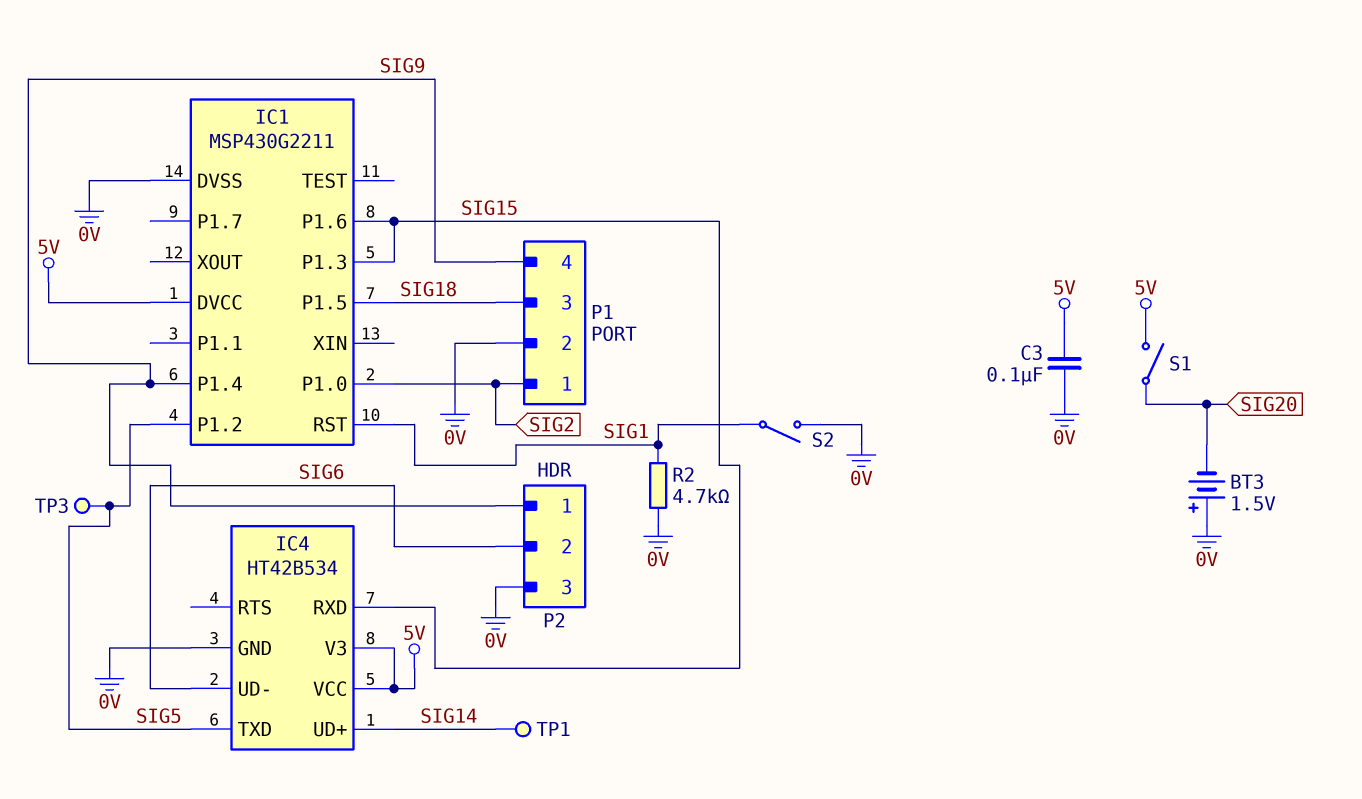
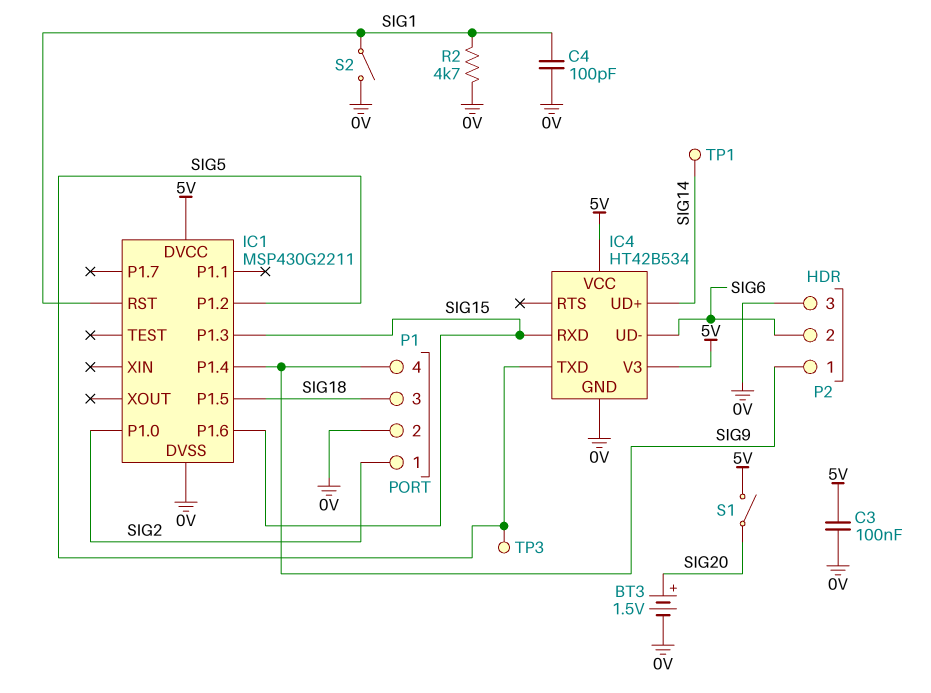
BT3: 1.5V (plus 0V, minus SIG20) -> 1.5V (plus SIG20, minus 0V)
C4: none -> 100pF (0V, SIG1)

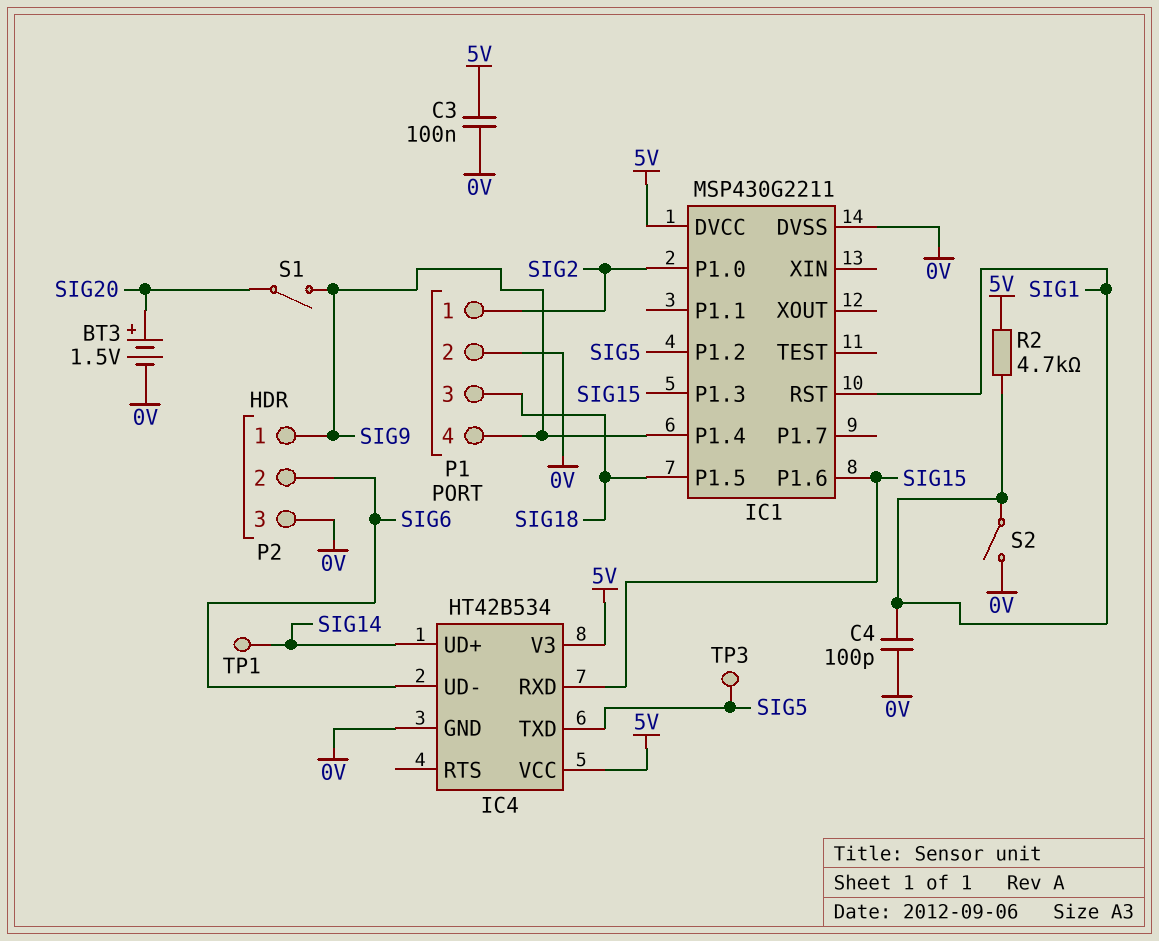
R2: 4.7k (0V, SIG1) -> 4.7k (5V, SIG1)
S1: switch (5V, SIG20) -> switch (SIG9, SIG20)

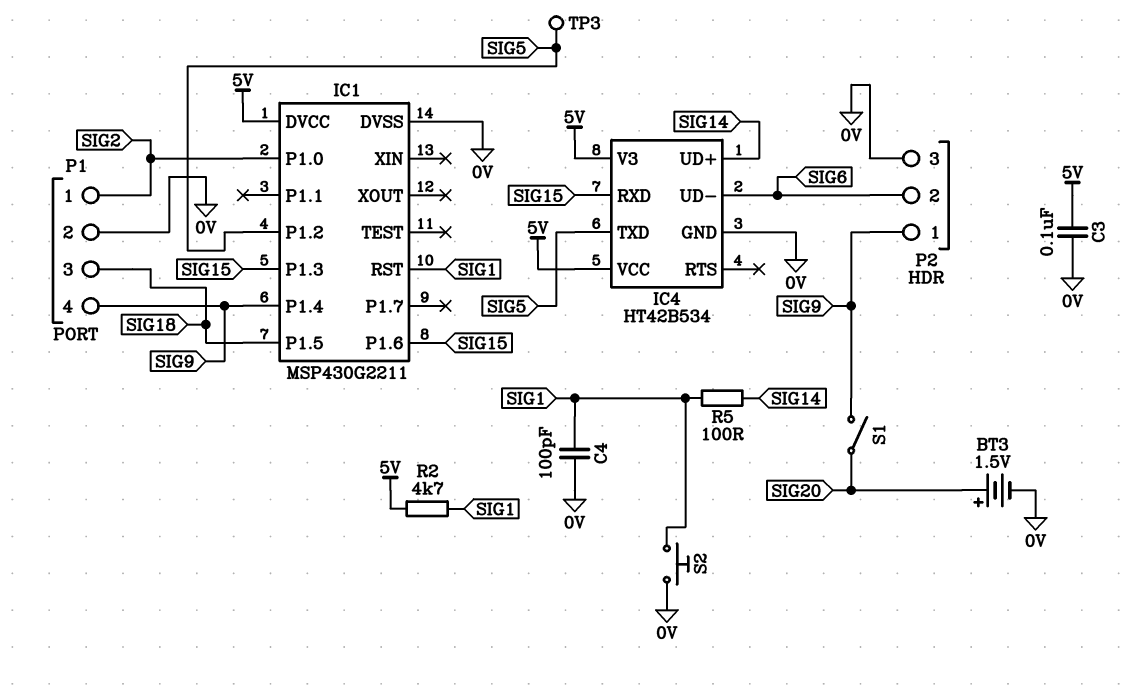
R5: none -> 100 (SIG1, SIG14)
S2: switch (0V, SIG1) -> button (0V, SIG1)
TP1: test point (SIG14) -> none

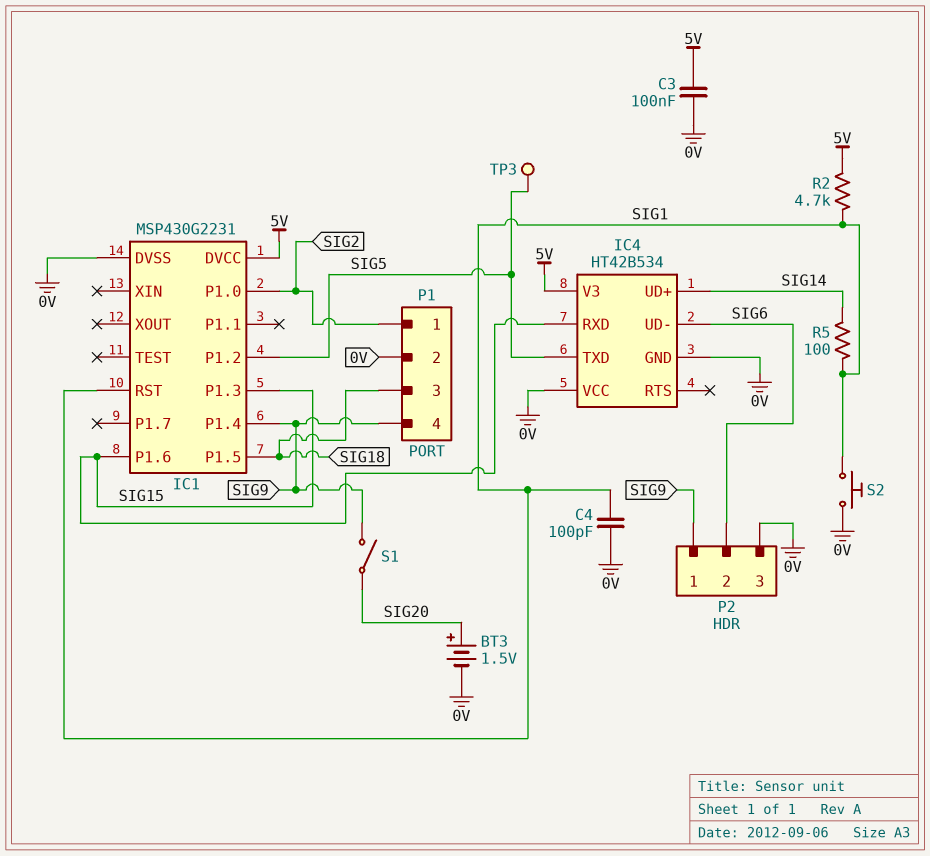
IC1: MSP430G2211 -> MSP430G2231
IC4 pin VCC: 5V -> 0V

